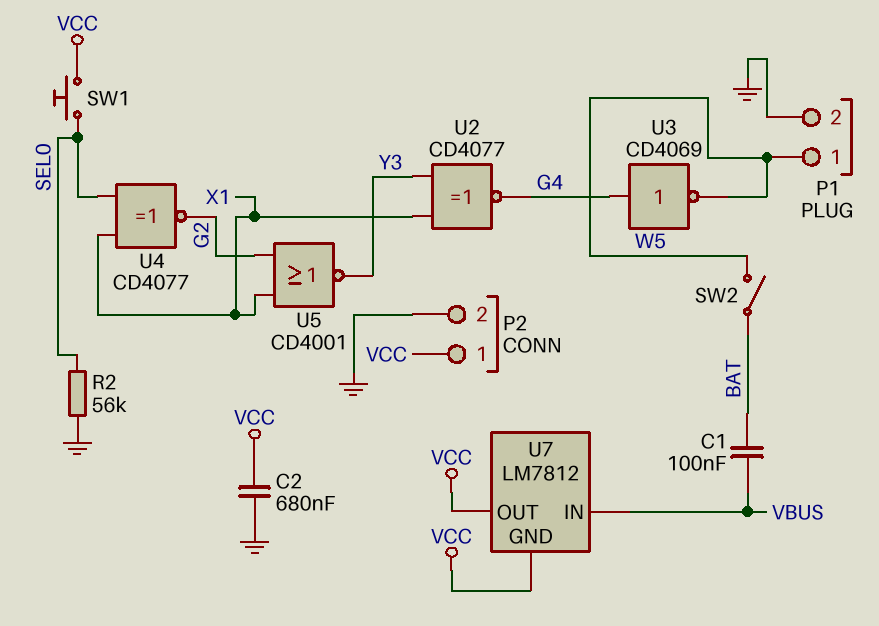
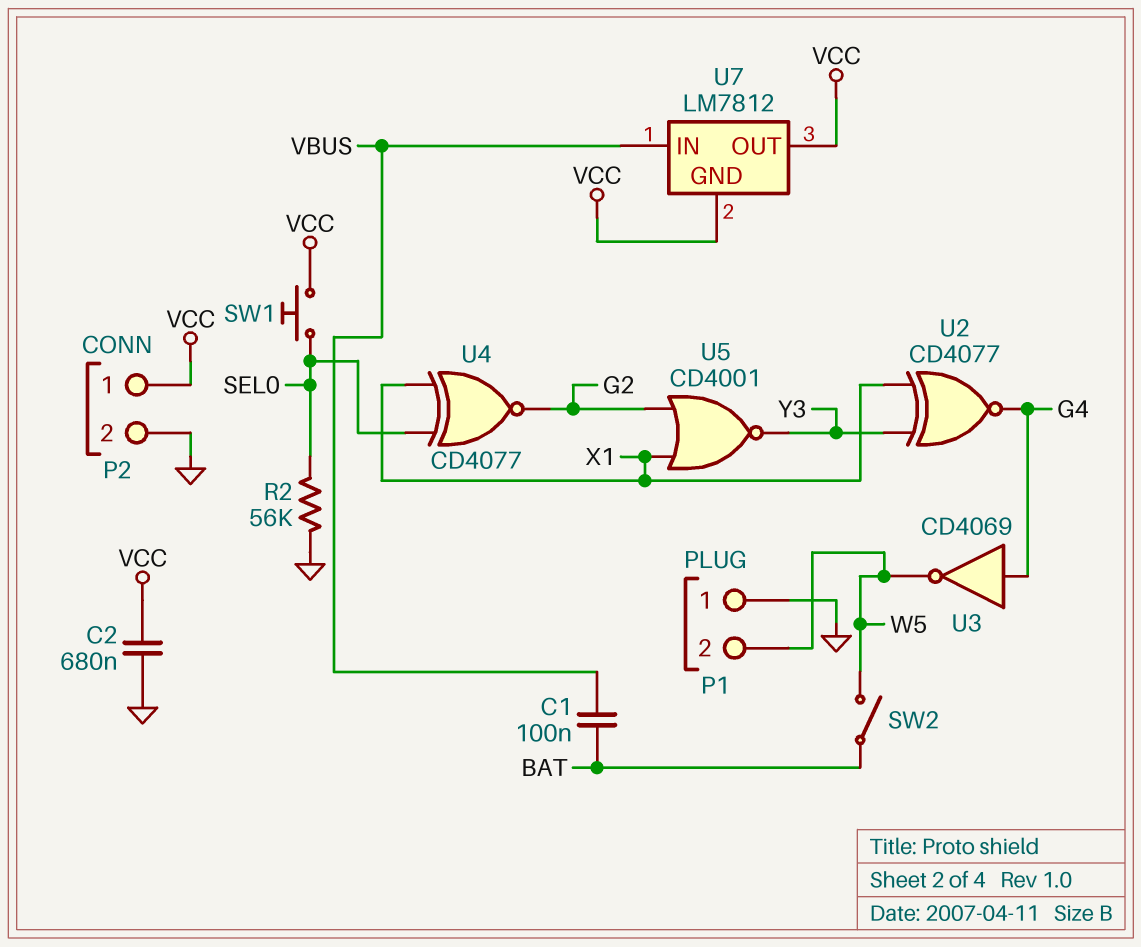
P1 pin 1: W5 -> GND
P1 pin 2: GND -> W5

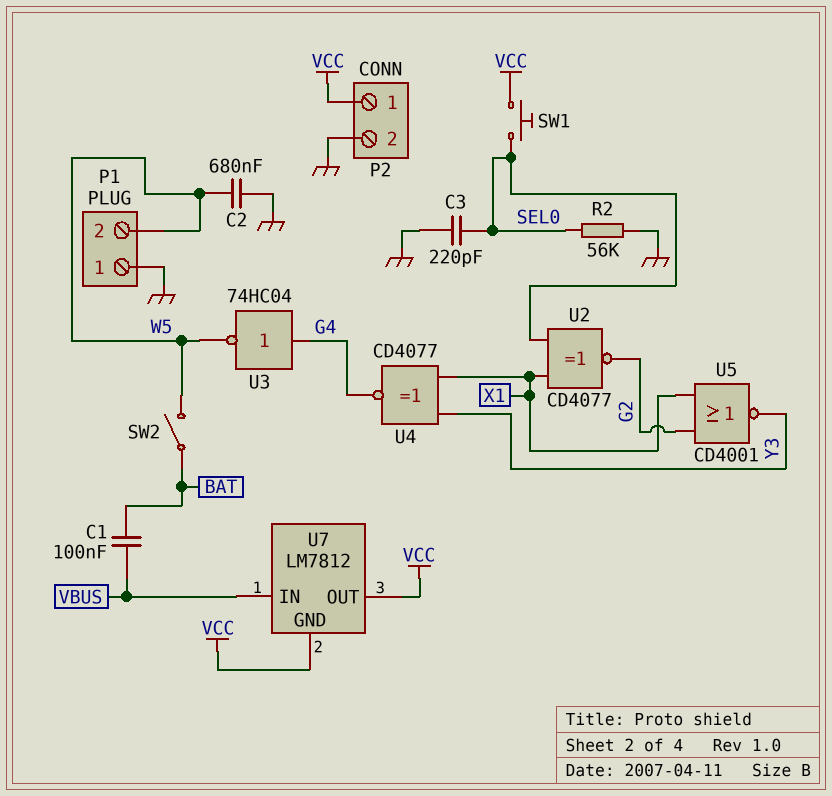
C2: 680nF (GND, VCC) -> 680nF (GND, W5)
C3: none -> 220pF (GND, SEL0)
U2: XNOR CD4077 (in X1, in Y3, out G4) -> XNOR CD4077 (in SEL0, in X1, out G2)
U3: NOT CD4069 (in G4, out W5) -> NOT 74HC04 (in G4, out W5)
U4: XNOR CD4077 (in SEL0, in X1, out G2) -> XNOR CD4077 (in X1, in Y3, out G4)

